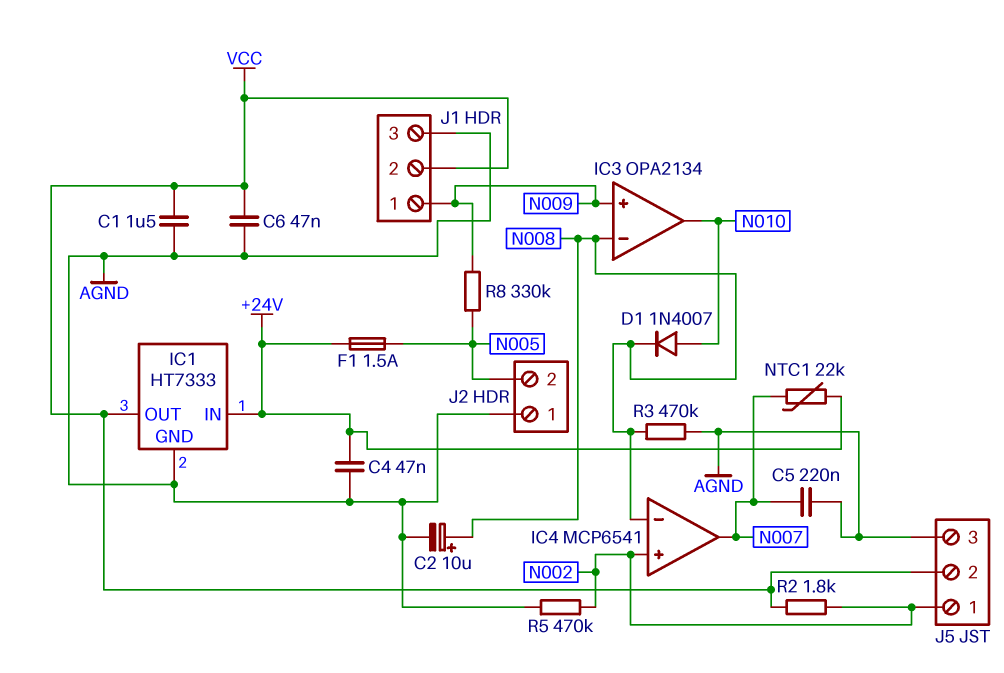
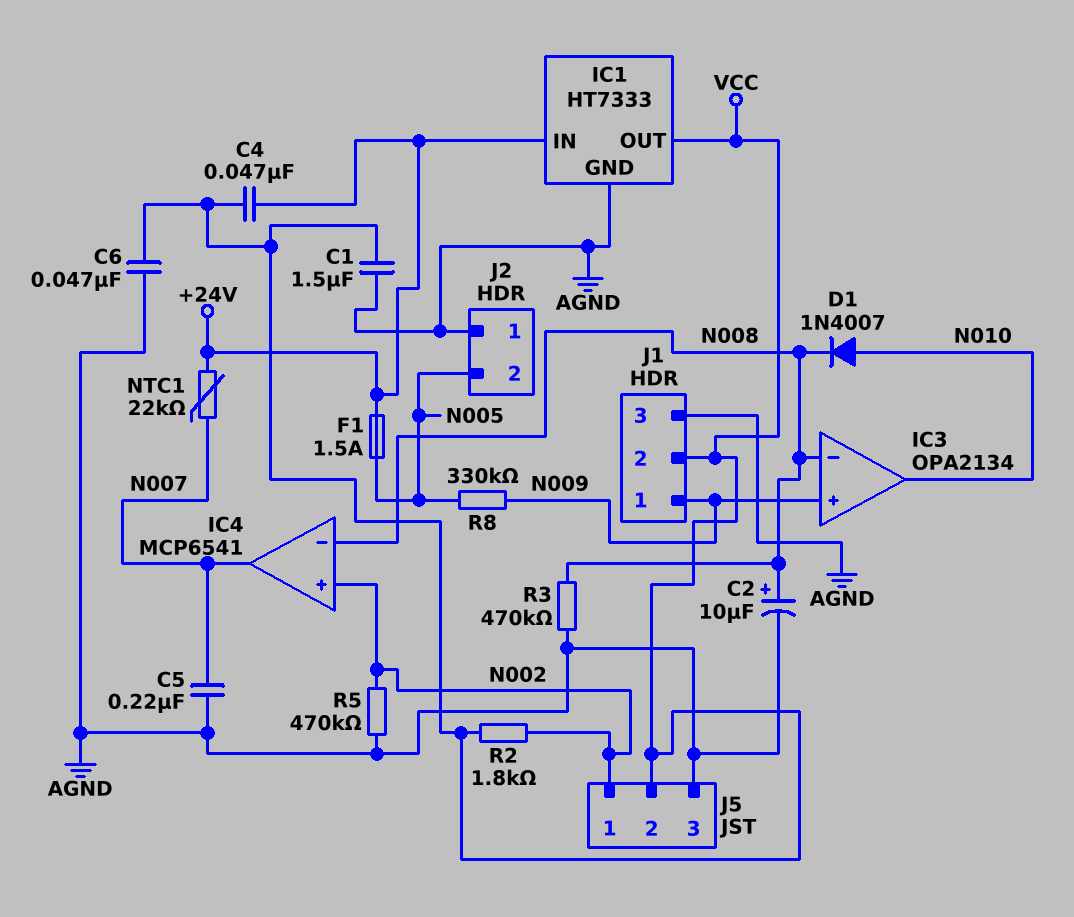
C4: 47nF (+24V, AGND) -> 47nF (+24V, VCC)

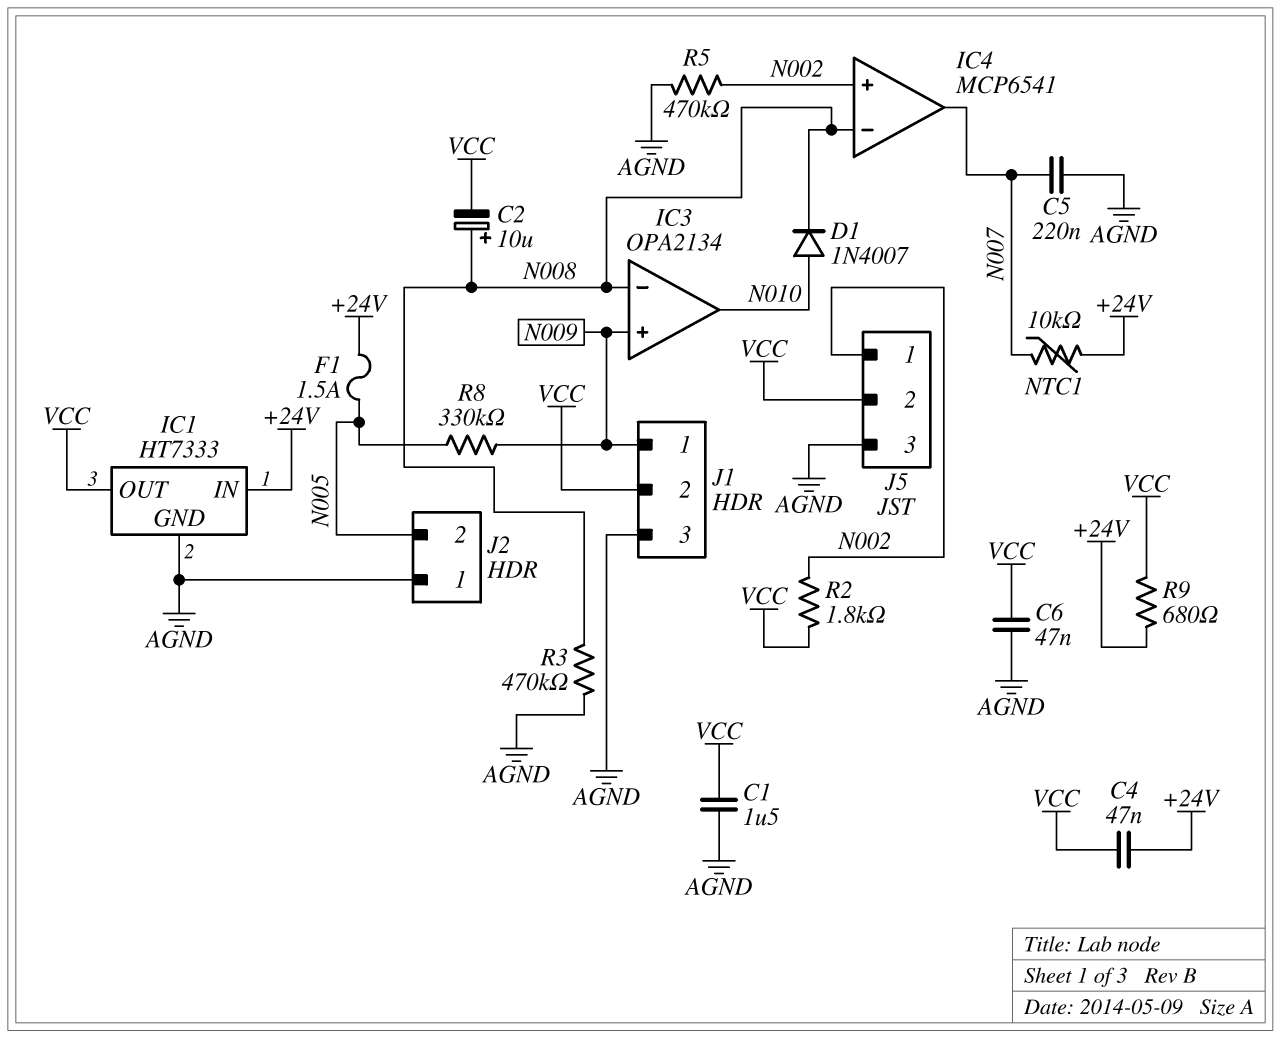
C2: 10uF (plus N008, minus AGND) -> 10uF (plus N008, minus VCC)
NTC1: 22k (+24V, N007) -> 10k (+24V, N007)
R9: none -> 680 (+24V, VCC)

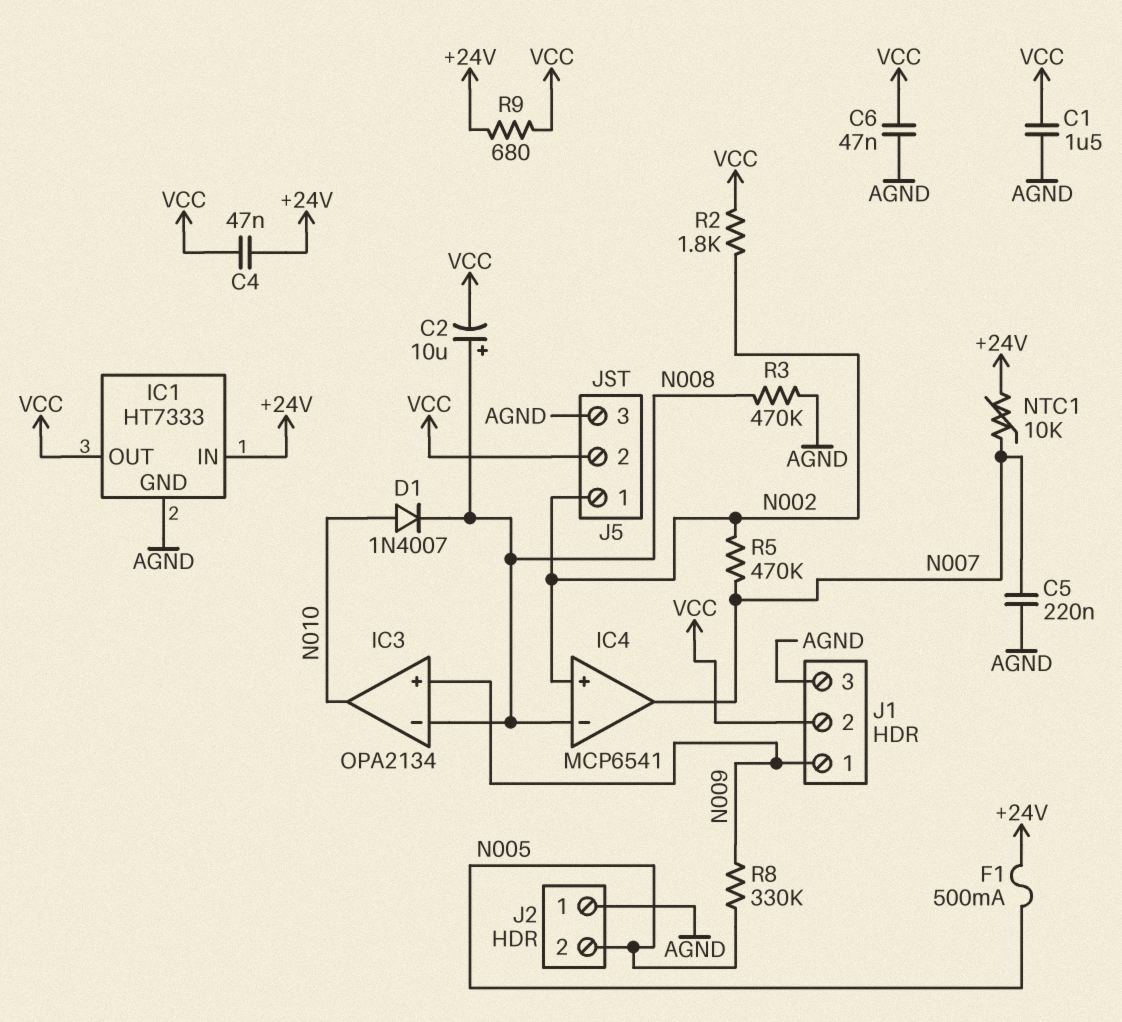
F1: 1.5A (+24V, N005) -> 500mA (+24V, N005)
R5: 470k (AGND, N002) -> 470k (N002, N007)

